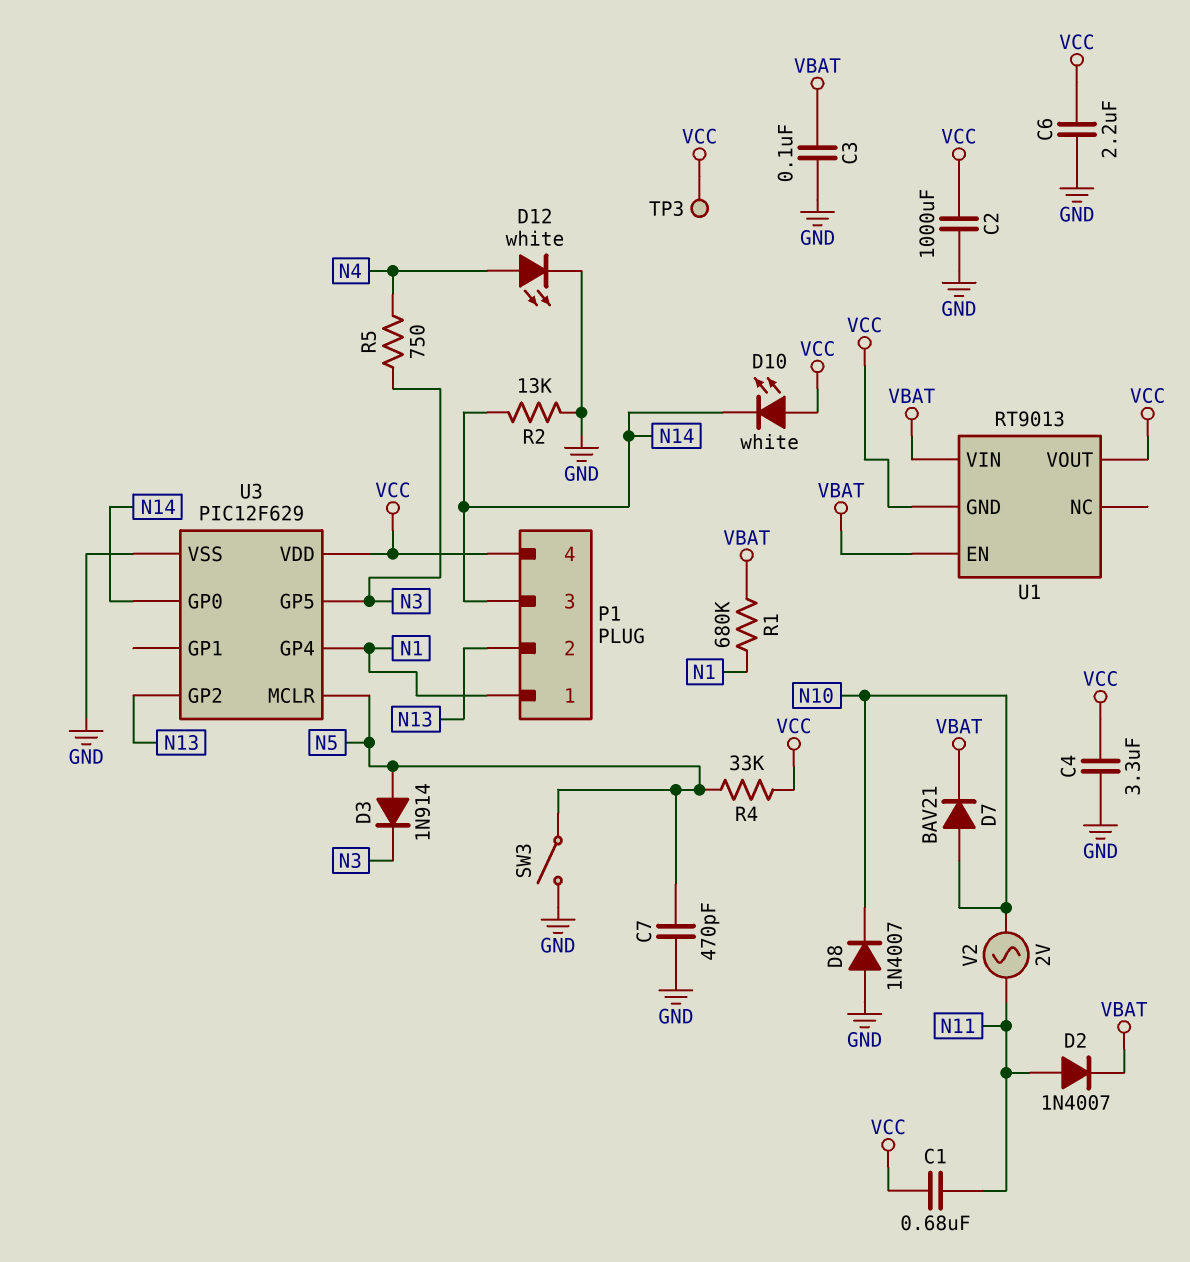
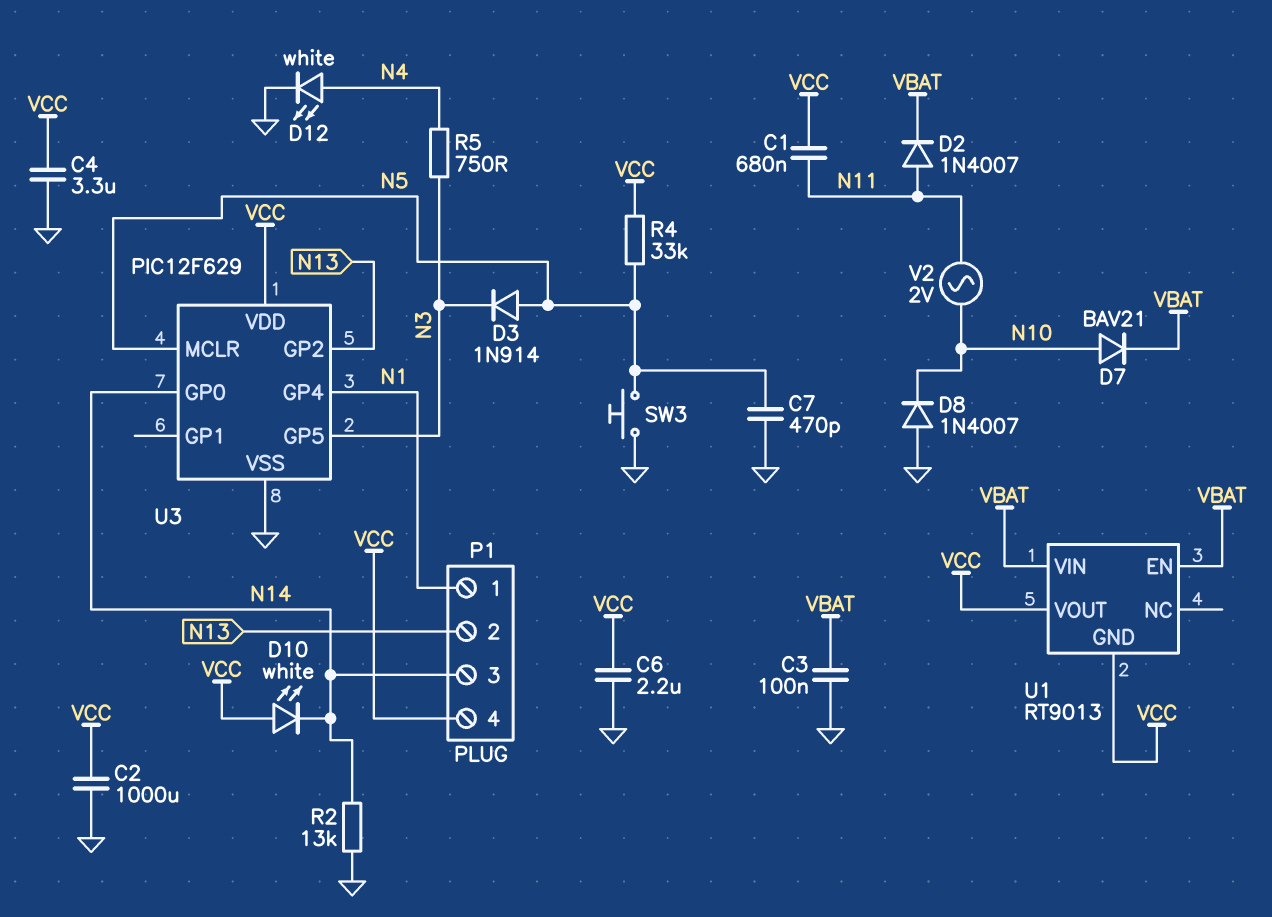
R1: 680k (N1, VBAT) -> none
SW3: switch (GND, N5) -> button (GND, N5)
TP3: test point (VCC) -> none

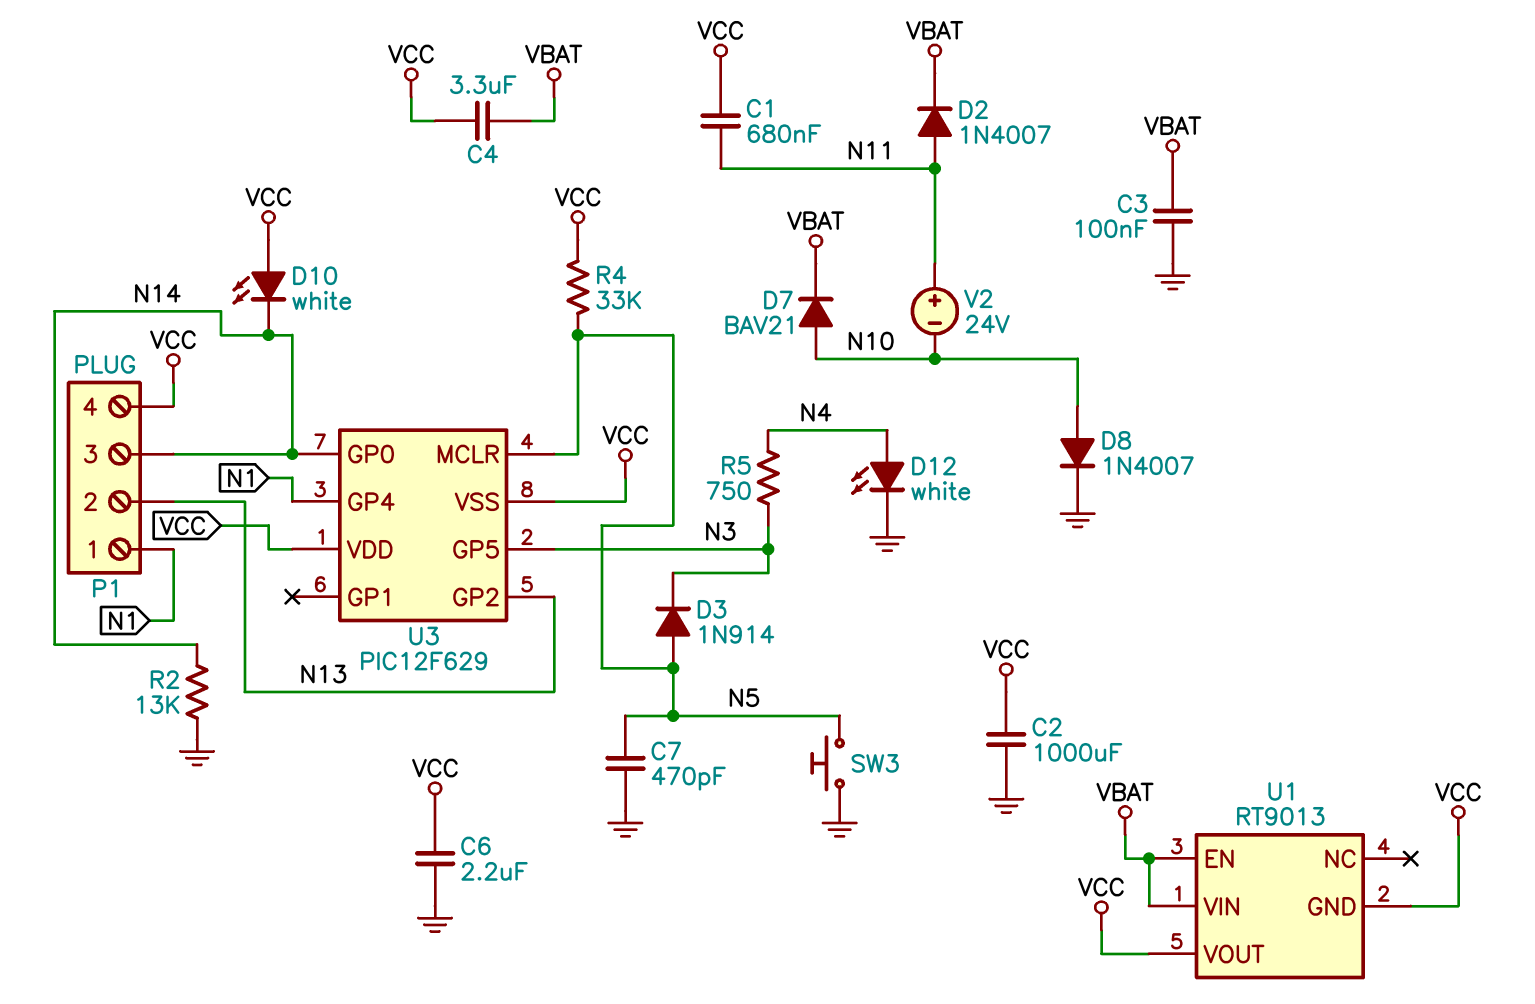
C4: 3.3uF (GND, VCC) -> 3.3uF (VBAT, VCC)
D8: diode 1N4007 (A GND, K N10) -> diode 1N4007 (A N10, K GND)
U3 pin VSS: GND -> VCC
V2: AC 2V (N10, N11) -> 24V (plus N11, minus N10)

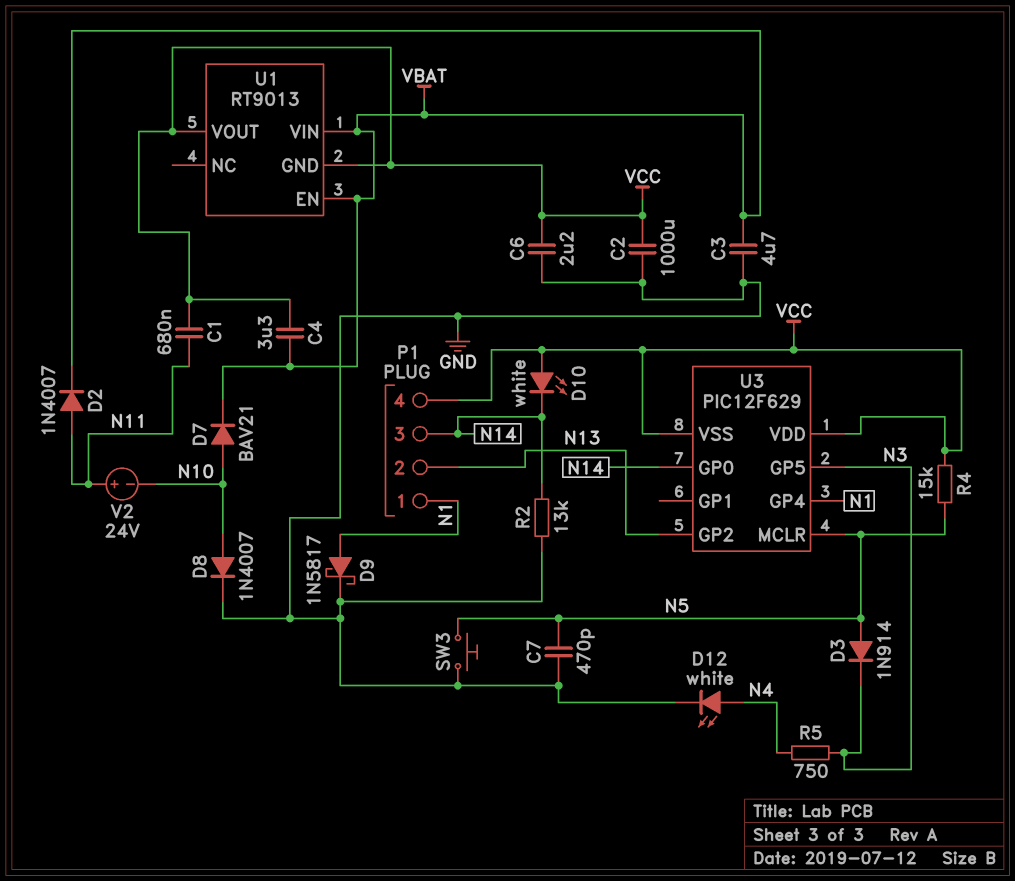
C3: 100nF (GND, VBAT) -> 4.7uF (GND, VBAT)
D9: none -> schottky 1N5817 (A N1, K GND)
R4: 33k (N5, VCC) -> 15k (N5, VCC)

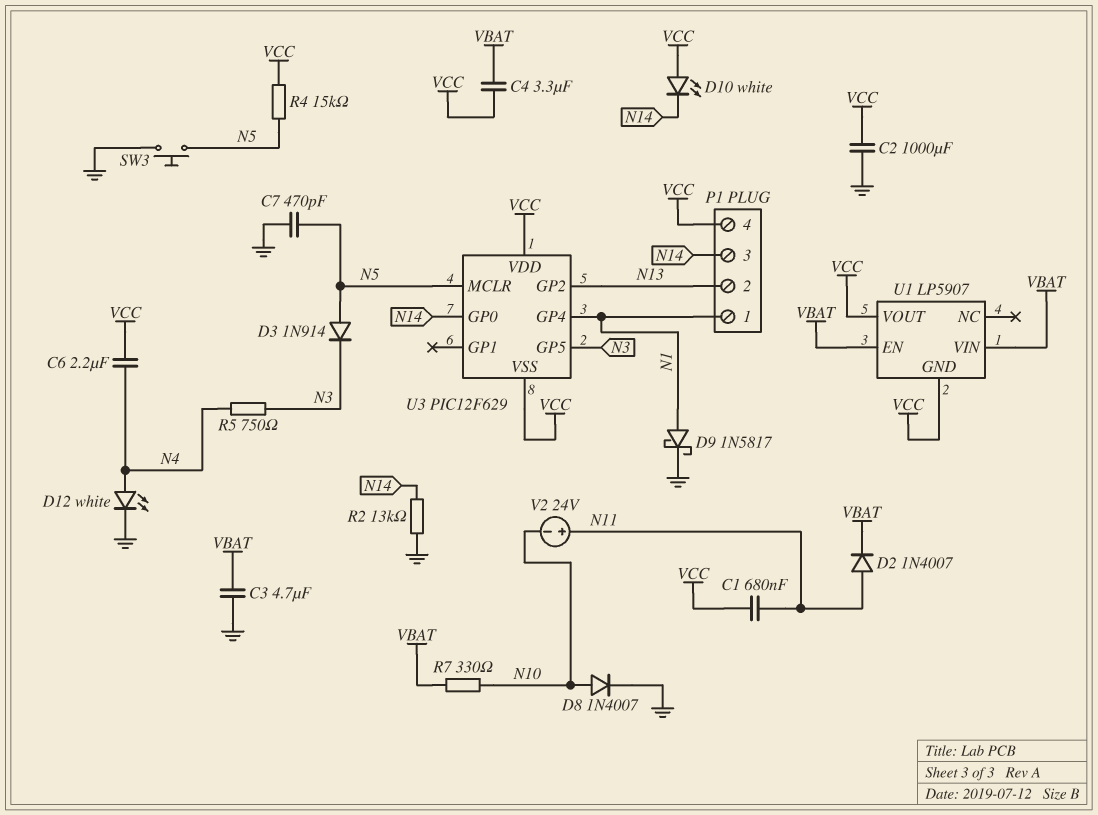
C6: 2.2uF (GND, VCC) -> 2.2uF (N4, VCC)
D7: diode BAV21 (A N10, K VBAT) -> none
R7: none -> 330 (N10, VBAT)
U1: RT9013 -> LP5907

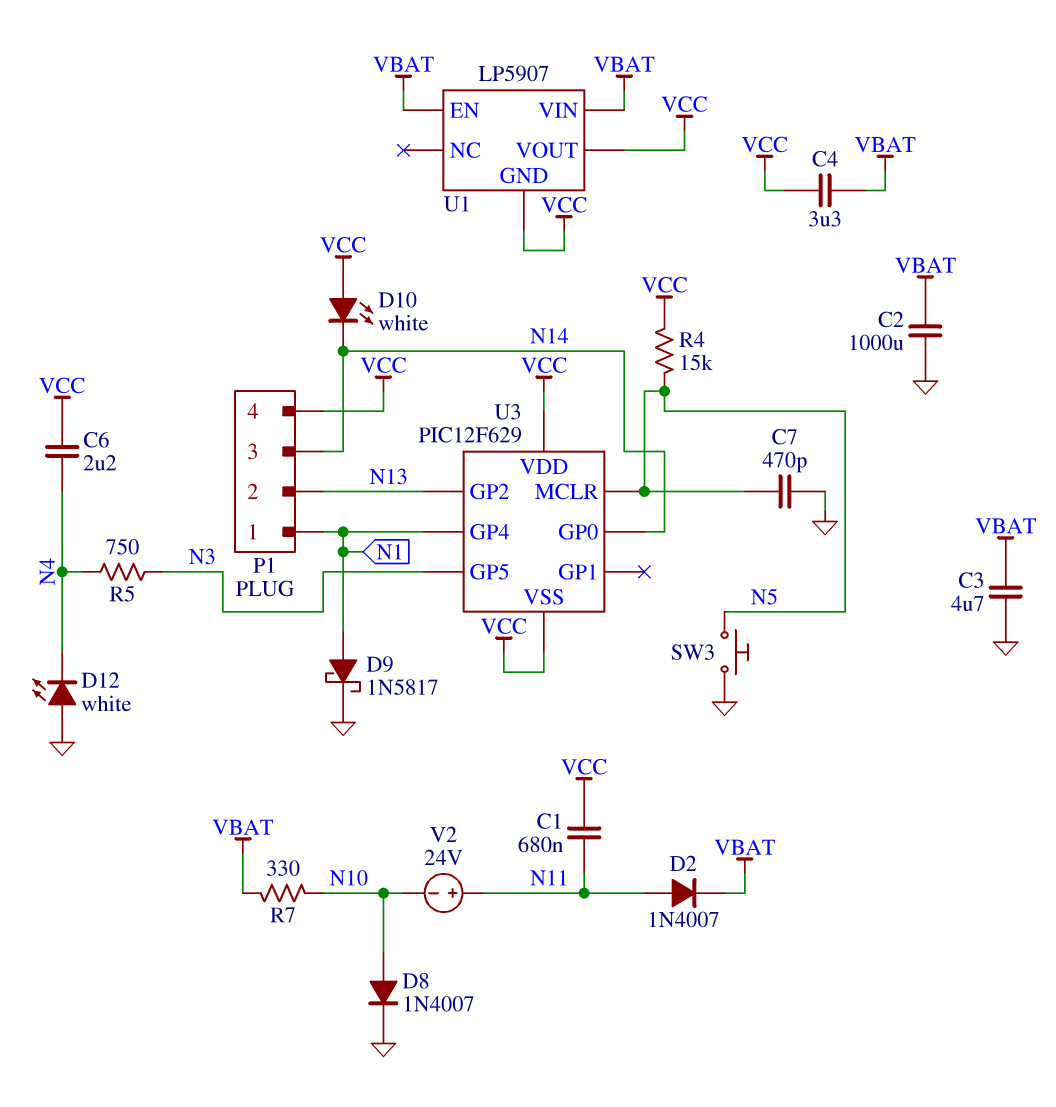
C2: 1000uF (GND, VCC) -> 1000uF (GND, VBAT)
D3: diode 1N914 (A N5, K N3) -> none
D12: LED white (A N4, K GND) -> LED white (A GND, K N4)
R2: 13k (GND, N14) -> none

